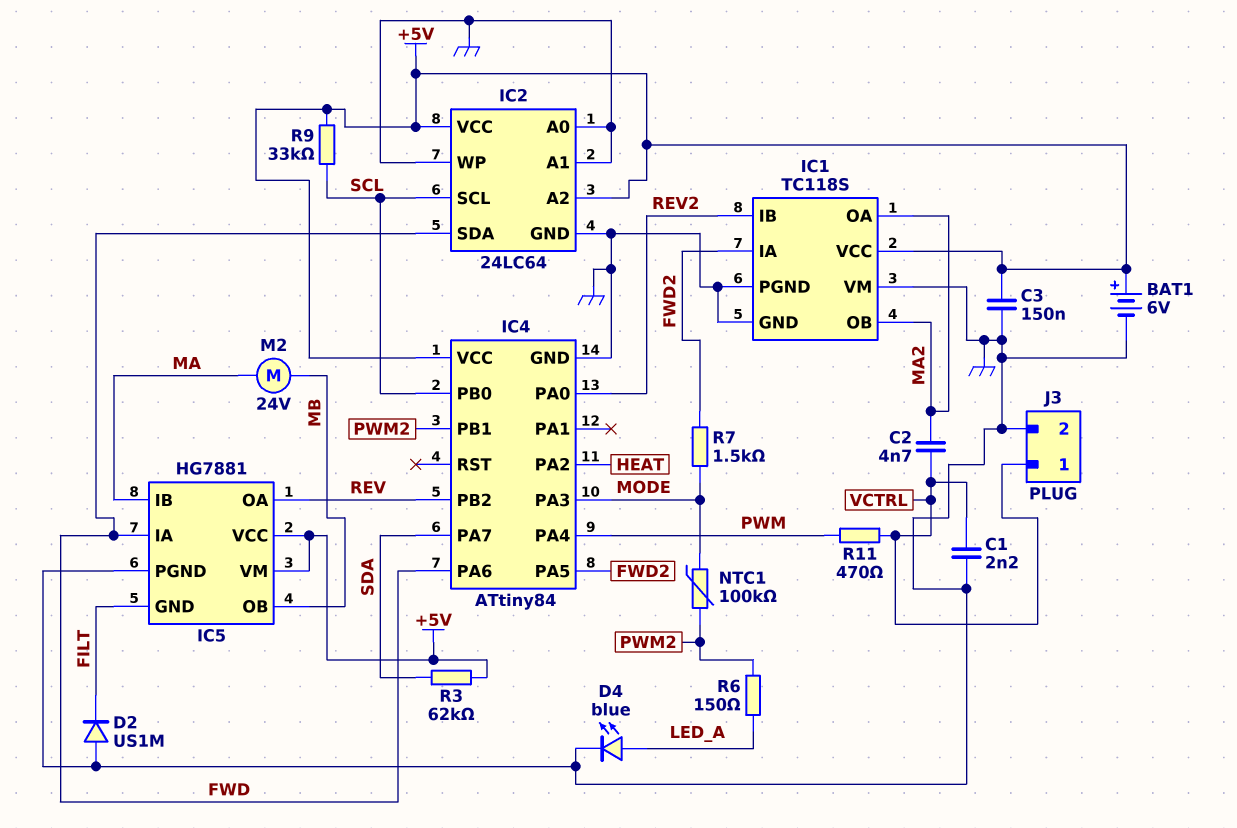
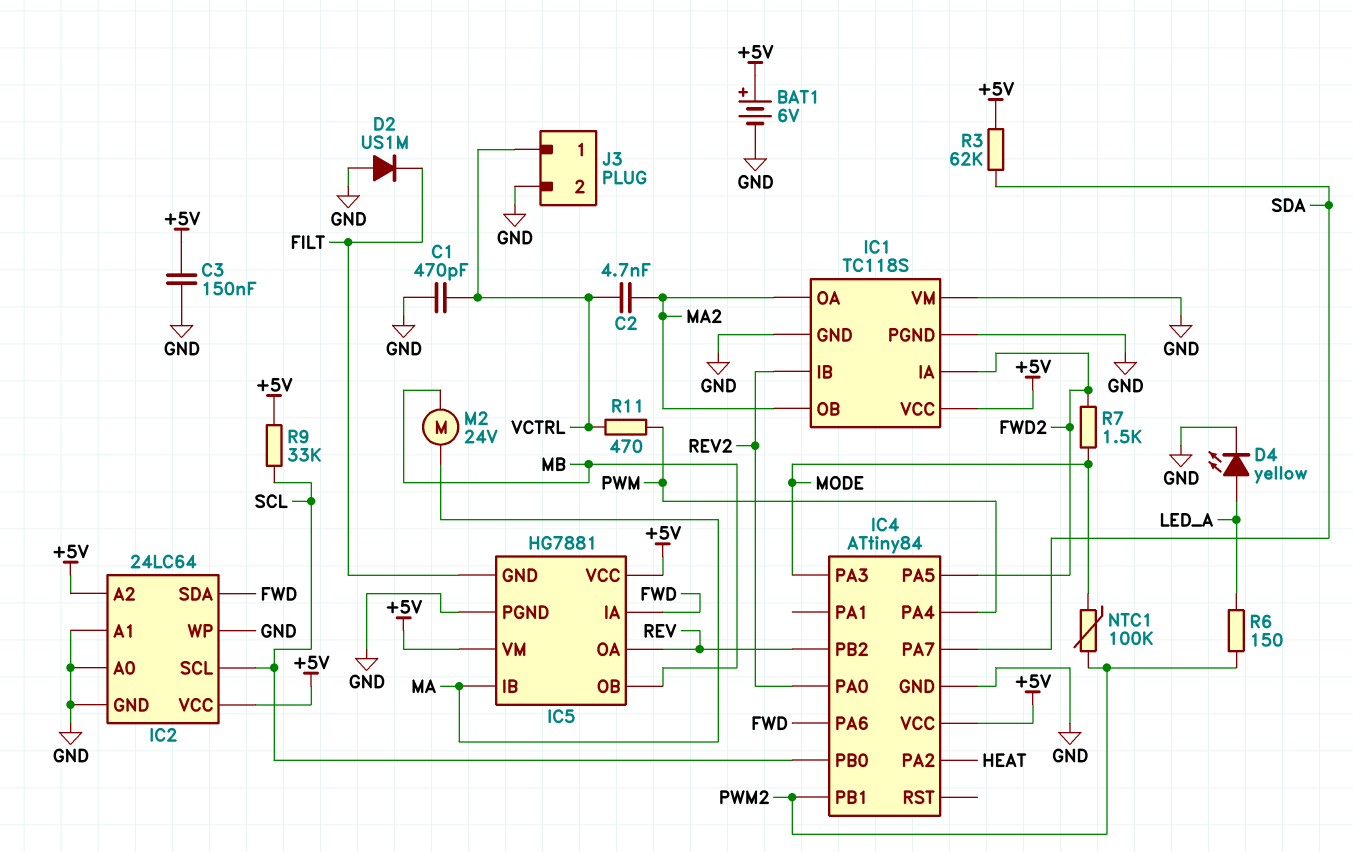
C1: 2.2nF (GND, VCTRL) -> 470pF (GND, VCTRL)
D4: LED blue (A LED_A, K GND) -> LED yellow (A LED_A, K GND)

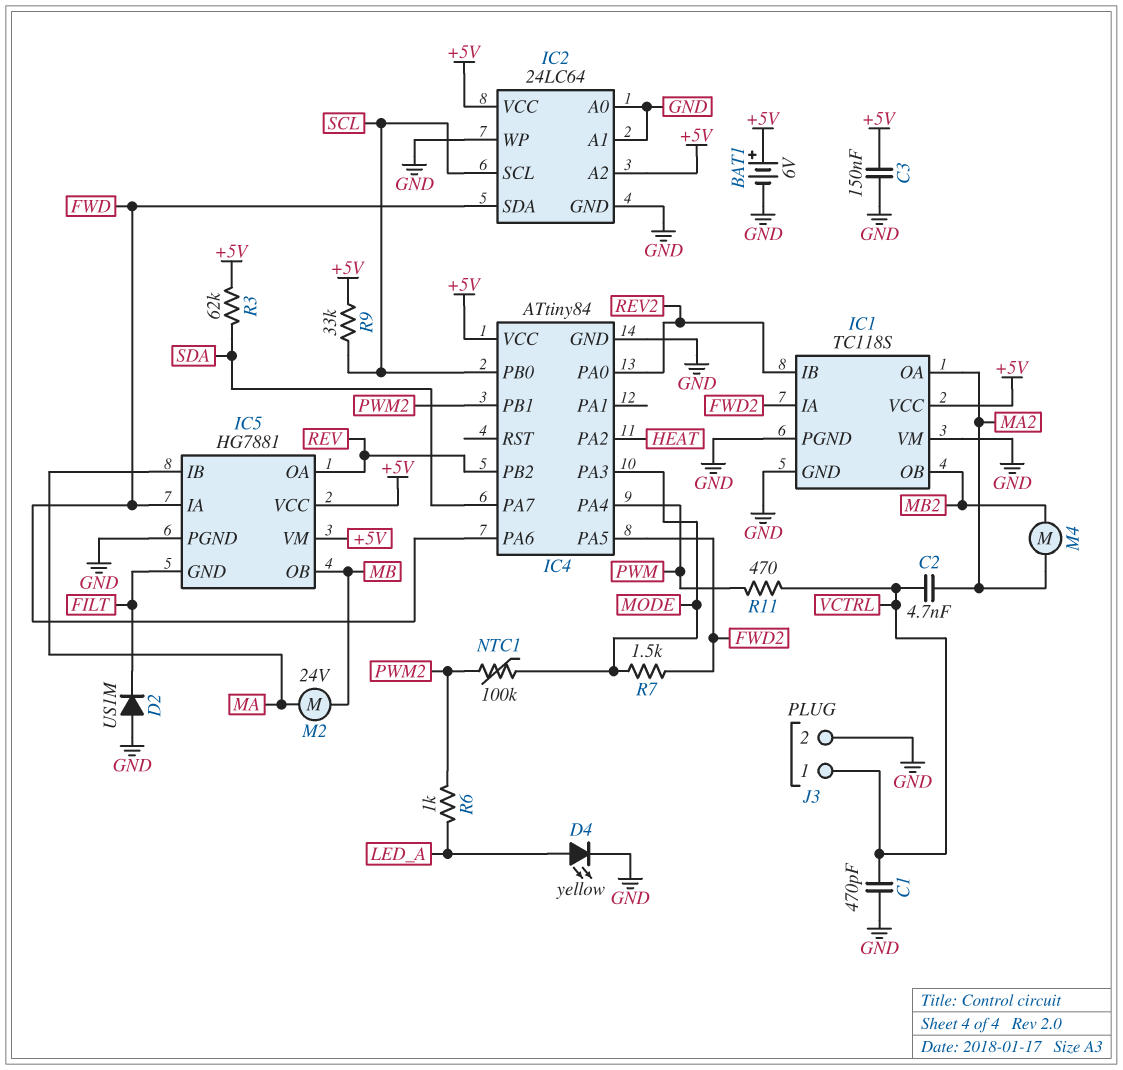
IC1 pin OB: MA2 -> MB2
M4: none -> motor (MA2, MB2)
R6: 150 (LED_A, PWM2) -> 1k (LED_A, PWM2)

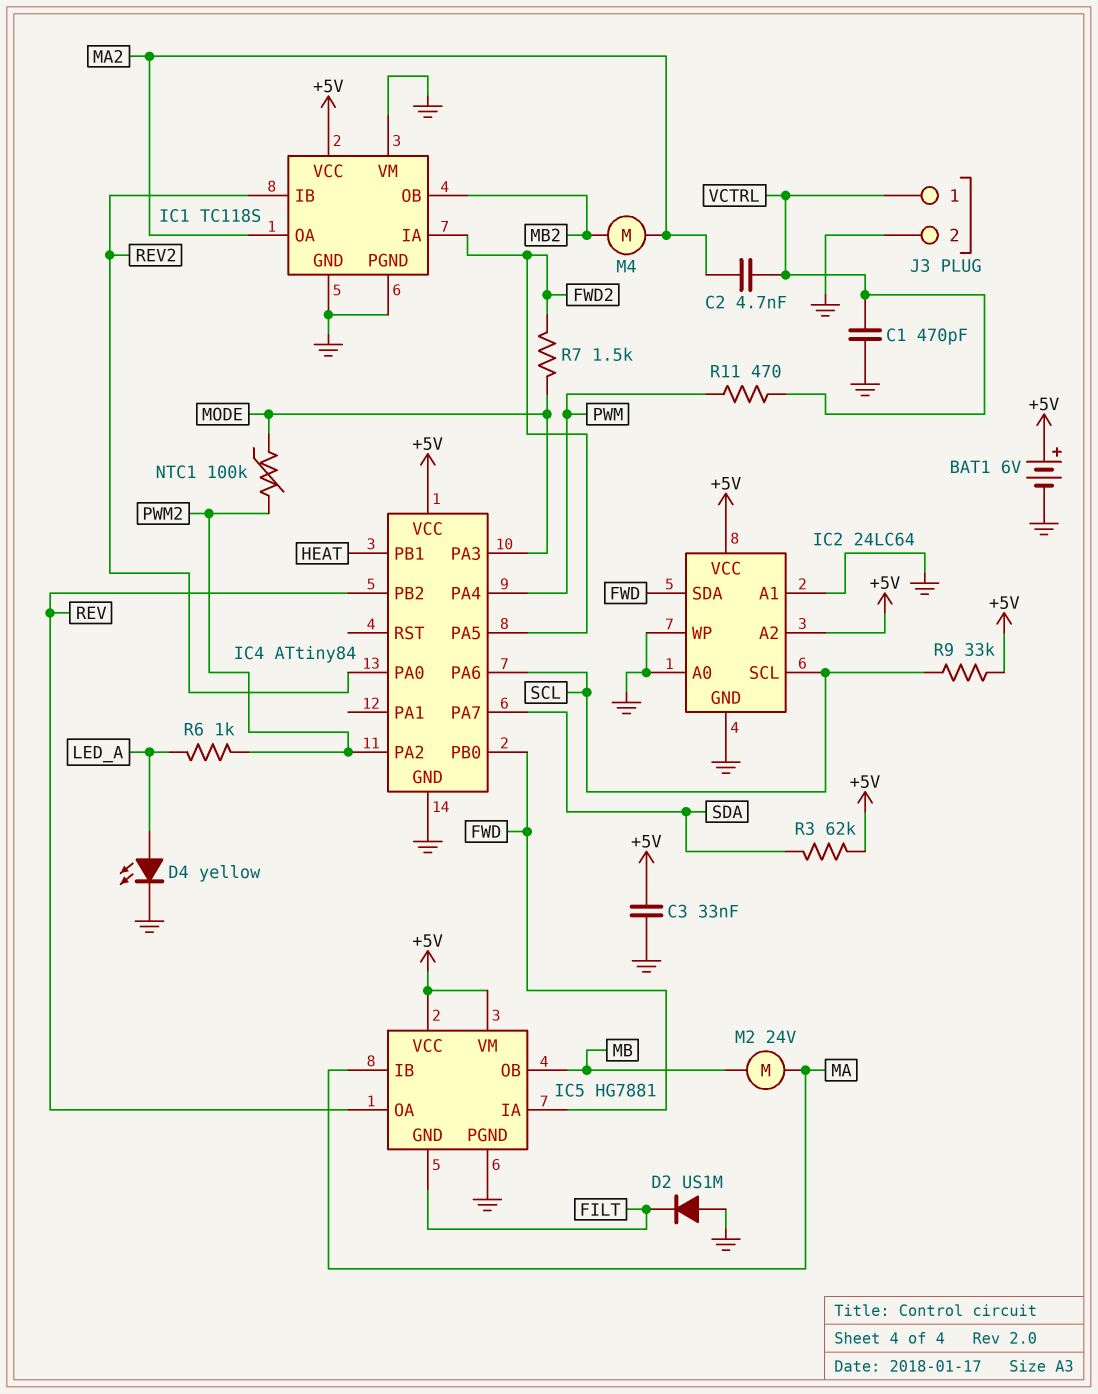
C3: 150nF (+5V, GND) -> 33nF (+5V, GND)
IC4 pin PA2: HEAT -> PWM2
IC4 pin PA6: FWD -> SCL
IC4 pin PB0: SCL -> FWD
IC4 pin PB1: PWM2 -> HEAT

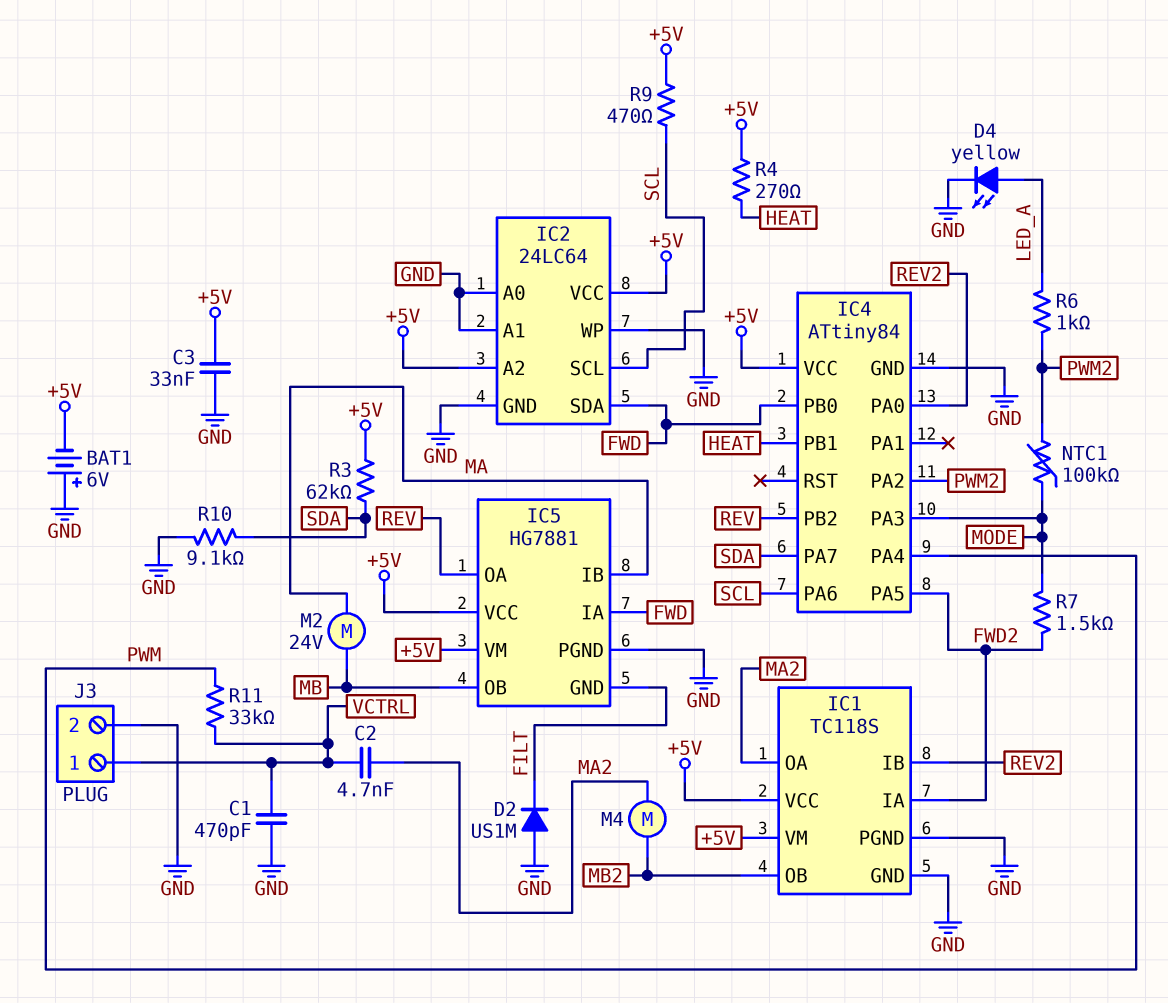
BAT1: 6V (plus +5V, minus GND) -> 6V (plus GND, minus +5V)
IC1 pin VM: GND -> +5V
R4: none -> 270 (+5V, HEAT)
R9: 33k (+5V, SCL) -> 470 (+5V, SCL)
R10: none -> 9.1k (GND, SDA)
R11: 470 (PWM, VCTRL) -> 33k (PWM, VCTRL)

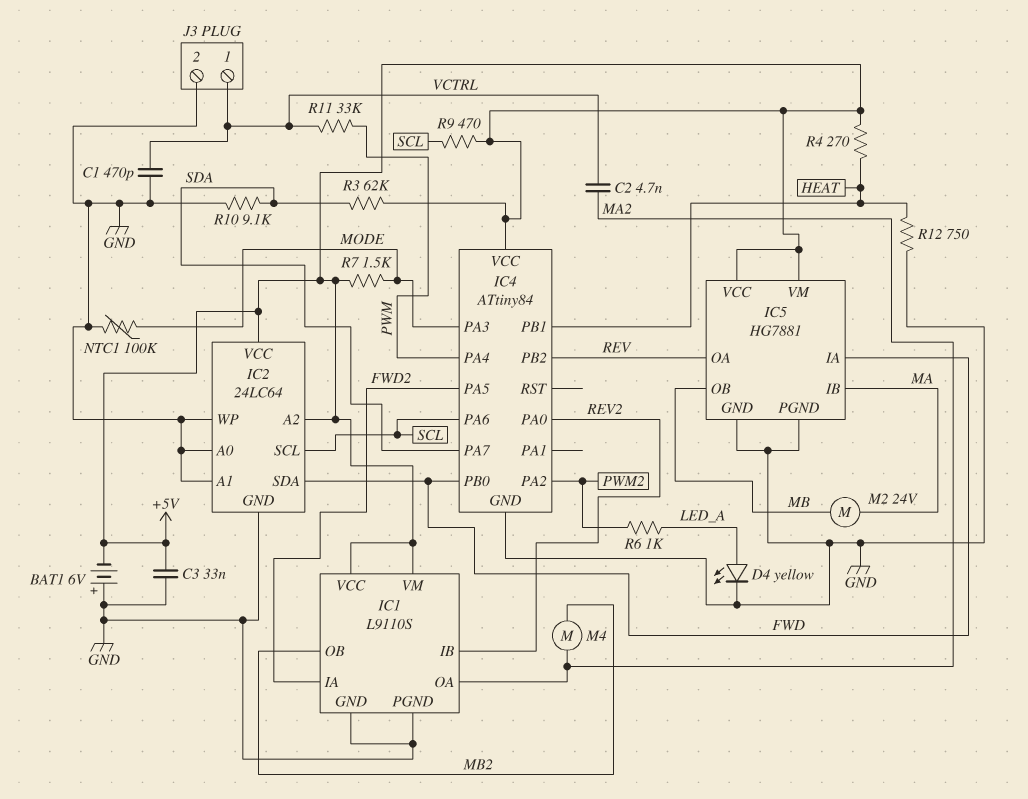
D2: diode US1M (A GND, K FILT) -> none
IC1: TC118S -> L9110S
IC5 pin GND: FILT -> GND
NTC1: 100k (MODE, PWM2) -> 100k (GND, MODE)
R7: 1.5k (FWD2, MODE) -> 1.5k (+5V, MODE)
R12: none -> 750 (GND, HEAT)

